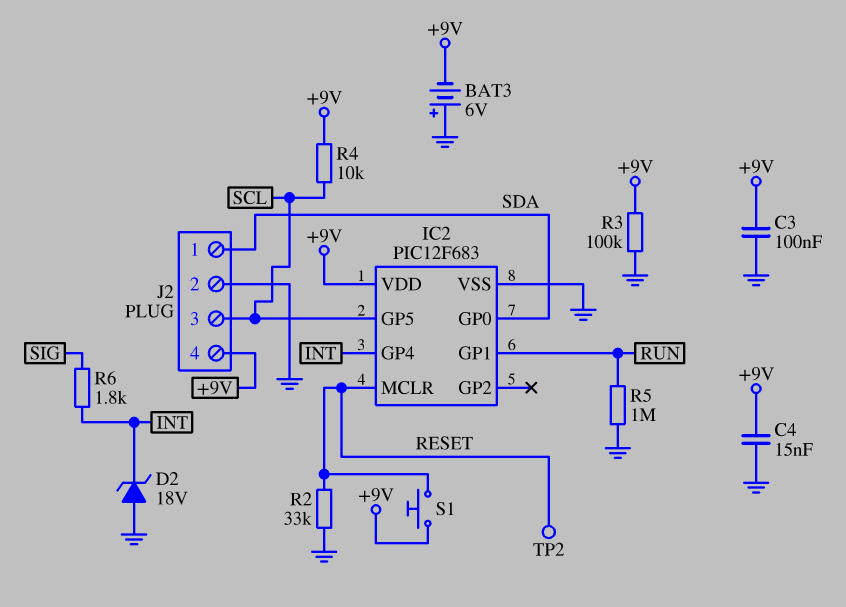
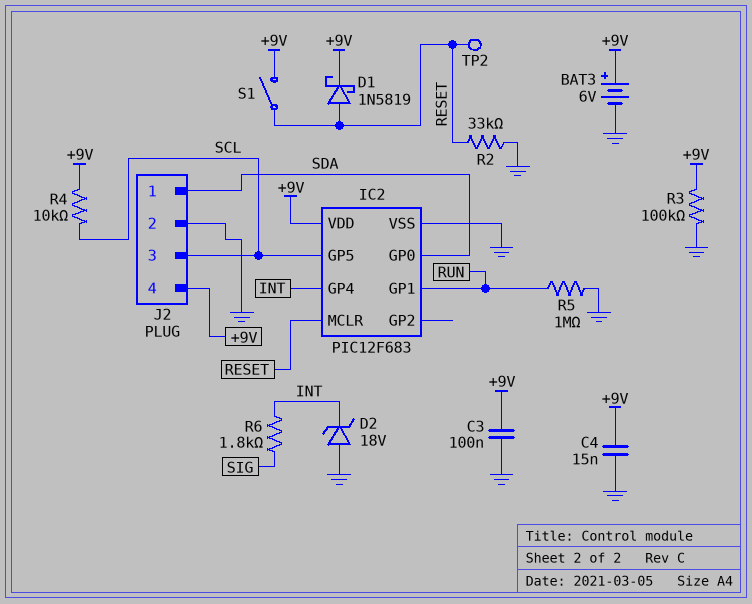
BAT3: 6V (plus GND, minus +9V) -> 6V (plus +9V, minus GND)
D1: none -> schottky 1N5819 (A RESET, K +9V)
S1: button (+9V, RESET) -> switch (+9V, RESET)

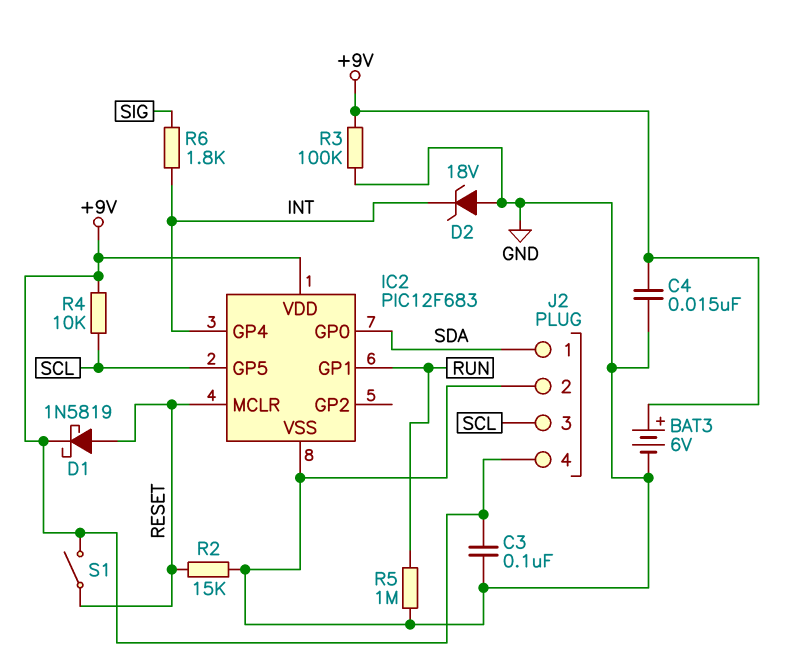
R2: 33k (GND, RESET) -> 15k (GND, RESET)
TP2: test point (RESET) -> none

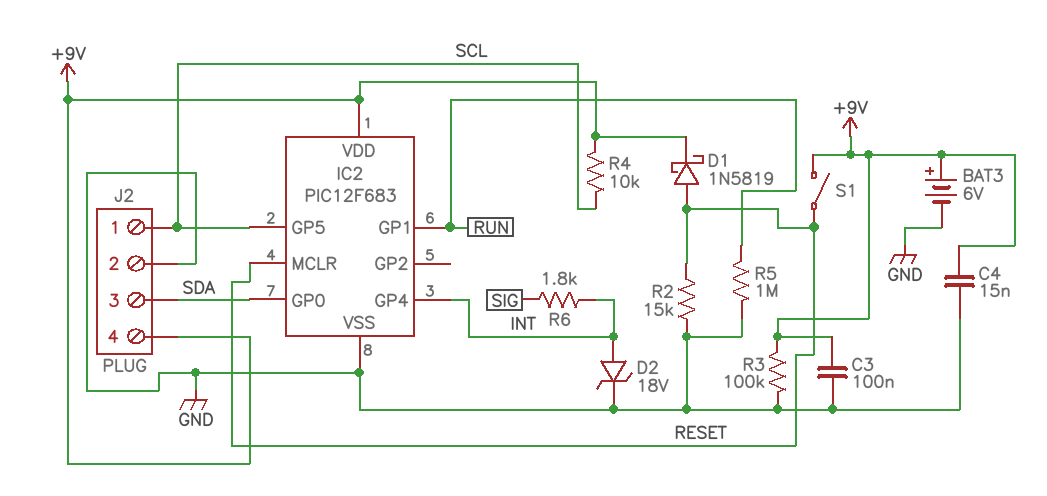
D2: zener 18V (A GND, K INT) -> zener 18V (A INT, K GND)
J2 pin 1: SDA -> SCL
J2 pin 3: SCL -> SDA

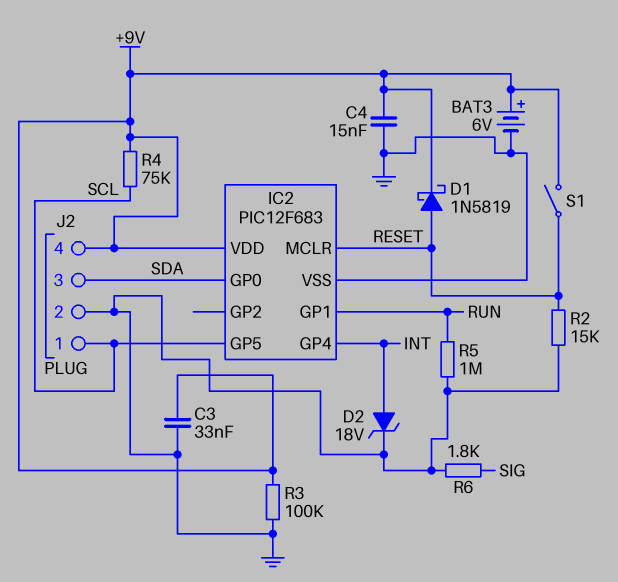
C3: 100nF (+9V, GND) -> 33nF (+9V, GND)
R4: 10k (+9V, SCL) -> 75k (+9V, SCL)
R6: 1.8k (INT, SIG) -> 1.8k (GND, SIG)

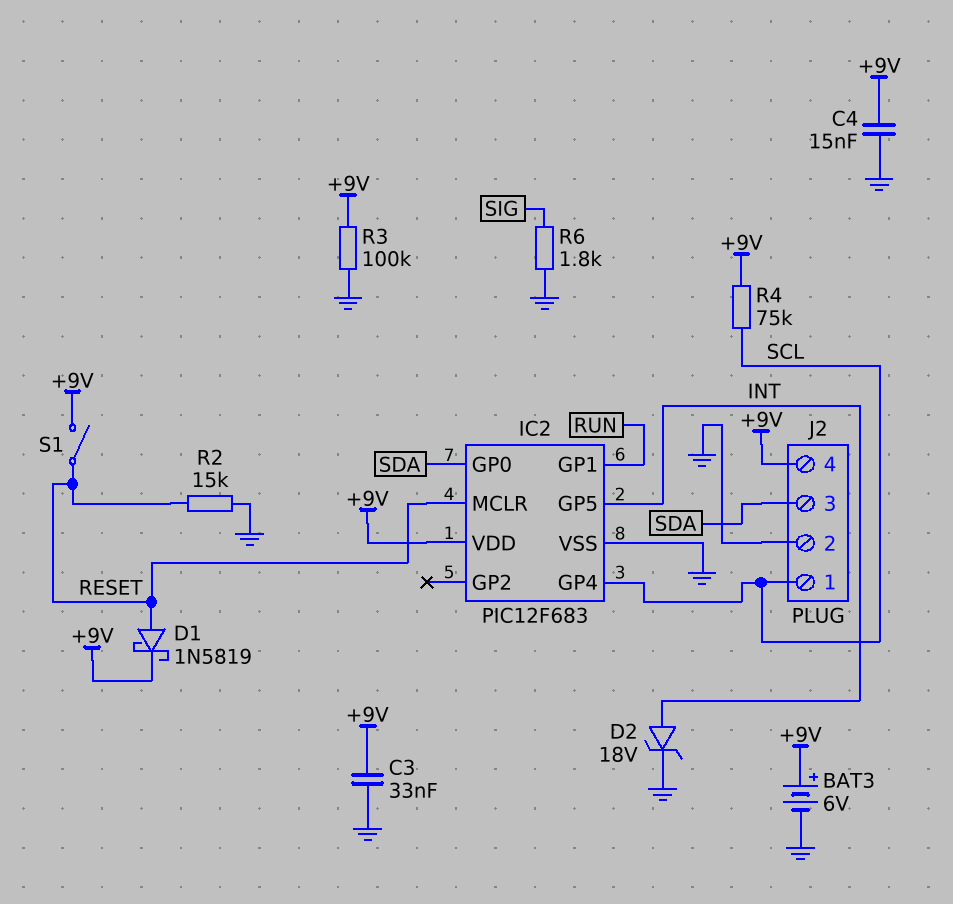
IC2 pin GP4: INT -> SCL
IC2 pin GP5: SCL -> INT
R5: 1M (GND, RUN) -> none

